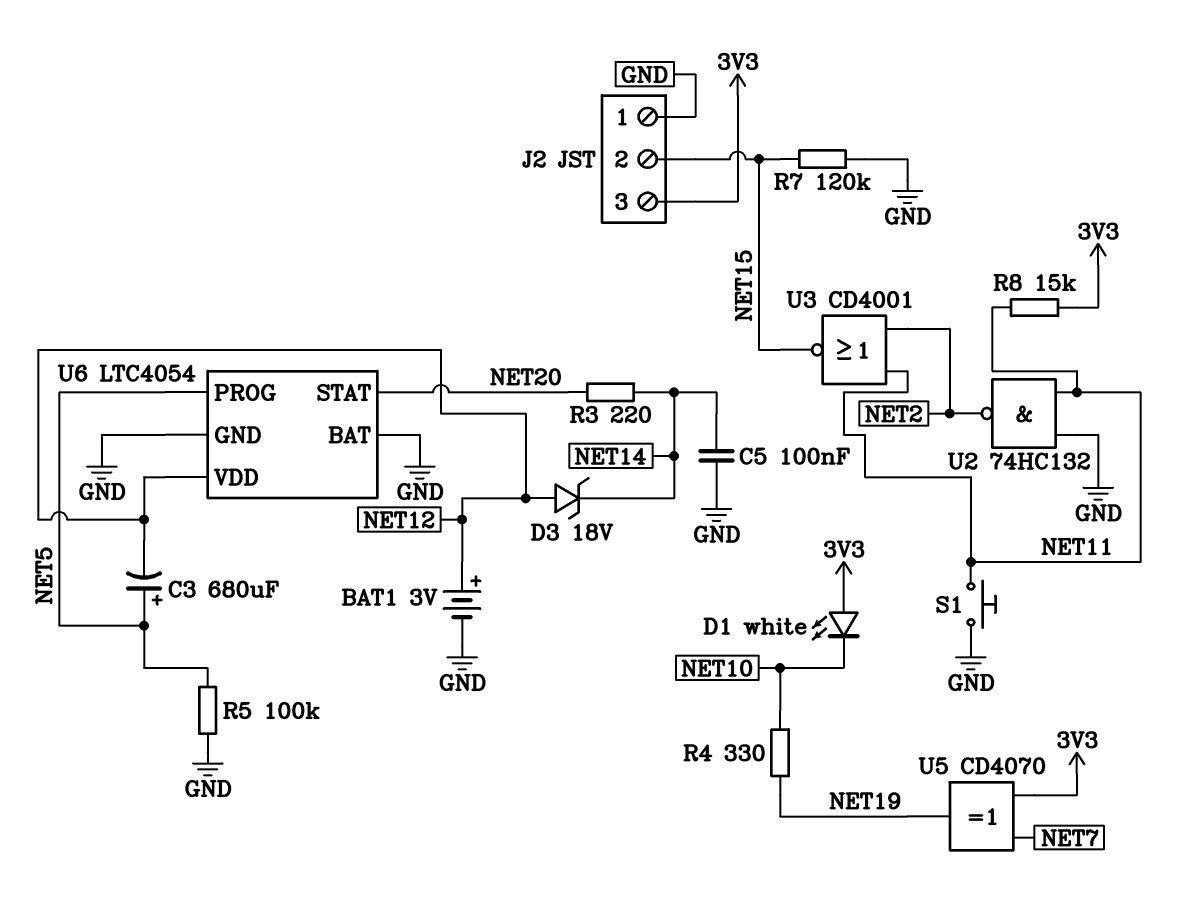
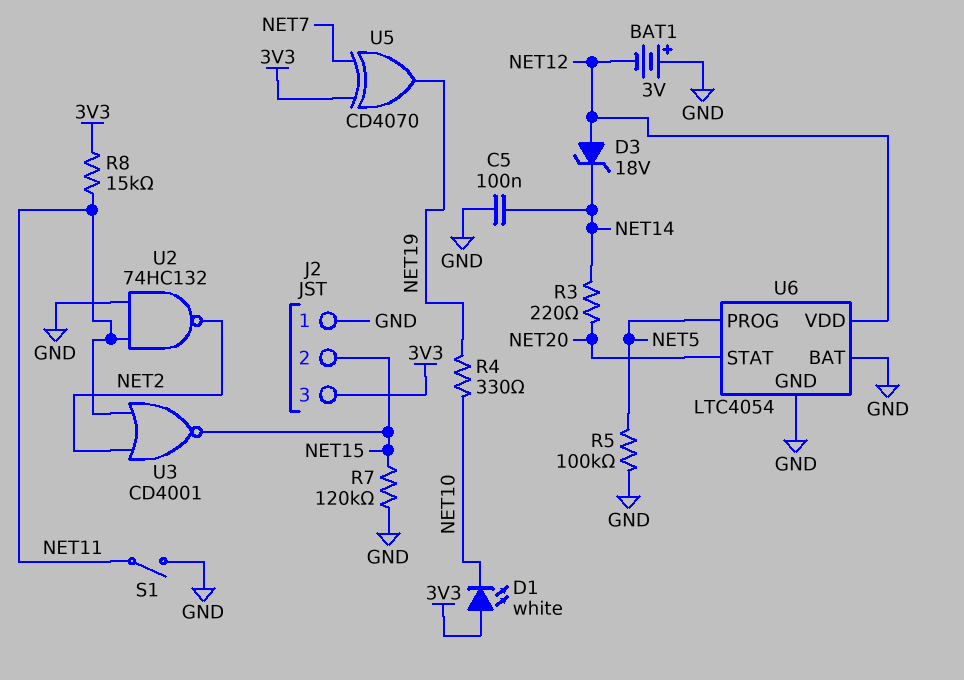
BAT1: 3V (plus NET12, minus GND) -> 3V (plus GND, minus NET12)
C3: 680uF (plus NET5, minus NET12) -> none
S1: button (GND, NET11) -> switch (GND, NET11)

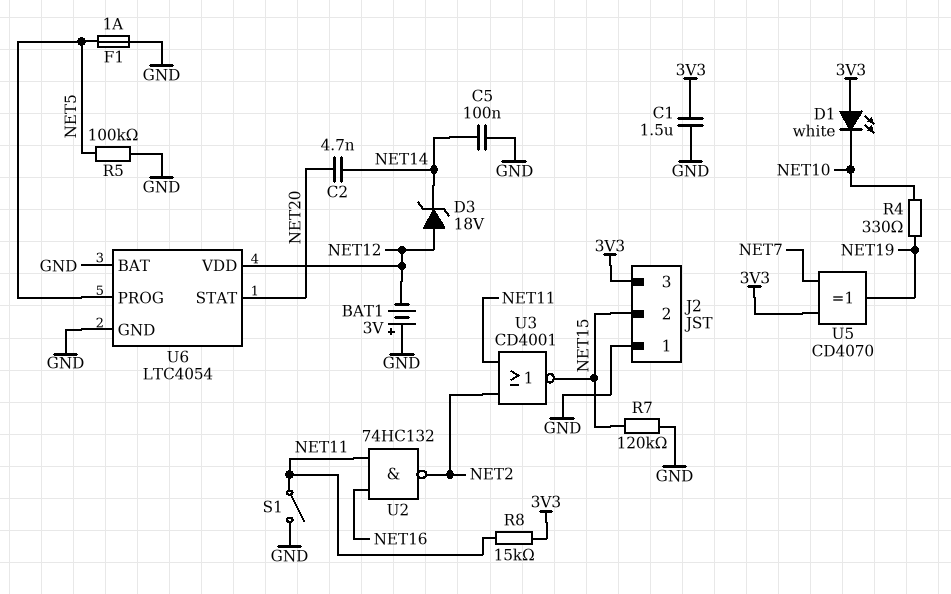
C1: none -> 1.5uF (3V3, GND)
C2: none -> 4.7nF (NET14, NET20)
F1: none -> 1A (GND, NET5)
R3: 220 (NET14, NET20) -> none
U2: NAND 74HC132 (in GND, in NET11, out NET2) -> NAND 74HC132 (in NET11, in NET16, out NET2)

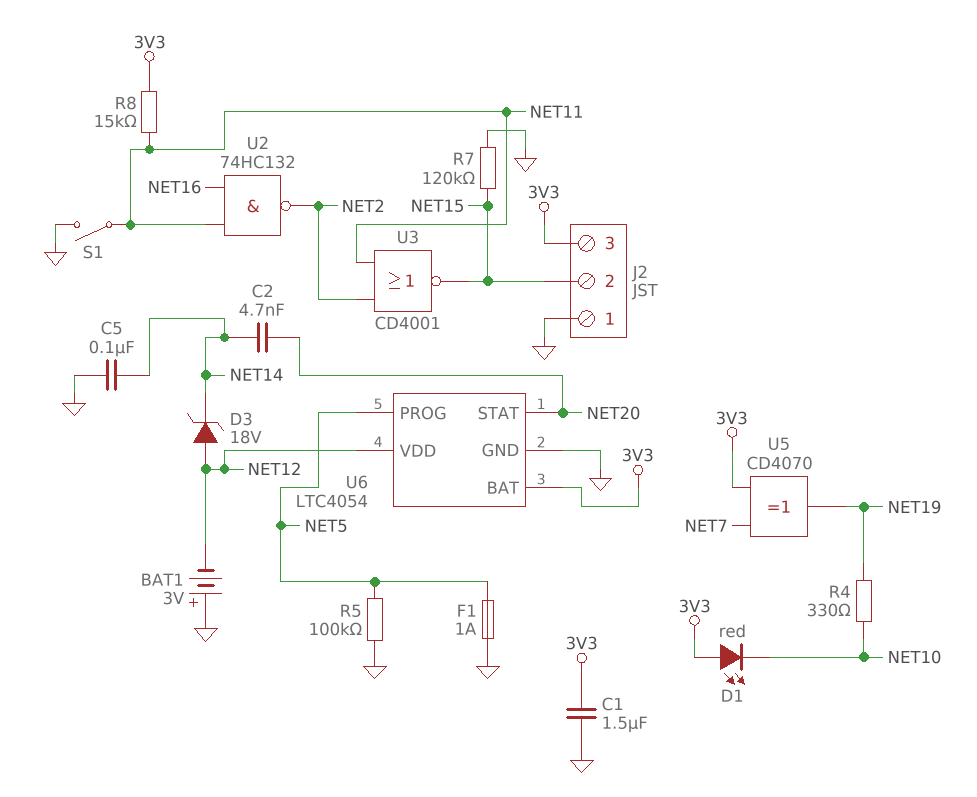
D1: LED white (A 3V3, K NET10) -> LED red (A 3V3, K NET10)
U6 pin BAT: GND -> 3V3

